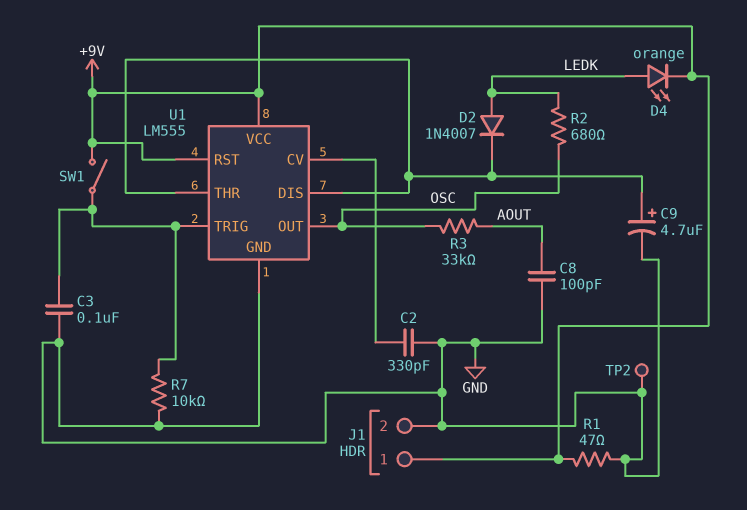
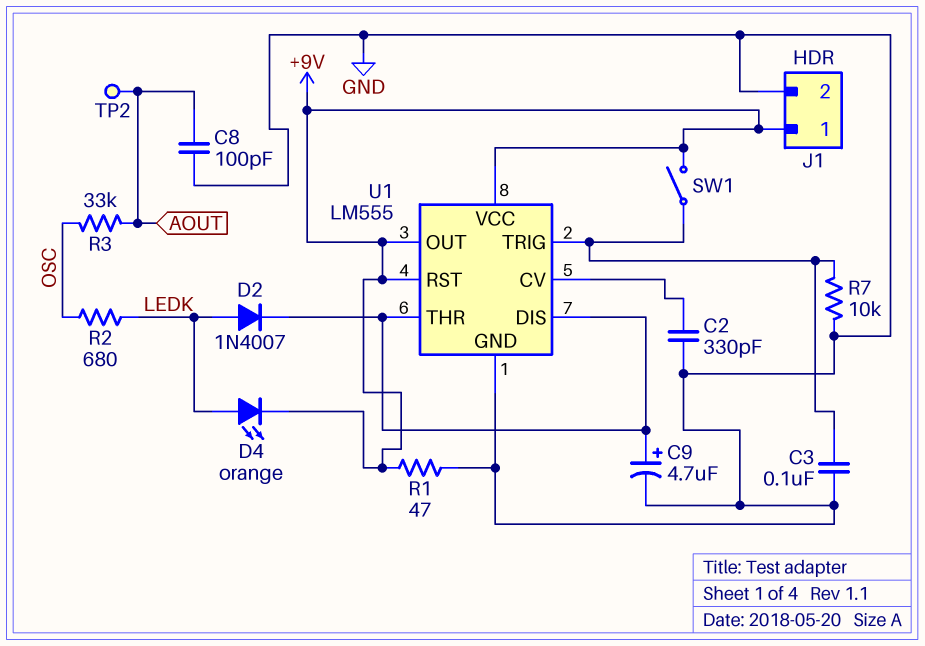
TP2: test point (GND) -> test point (AOUT)
U1 pin OUT: OSC -> +9V

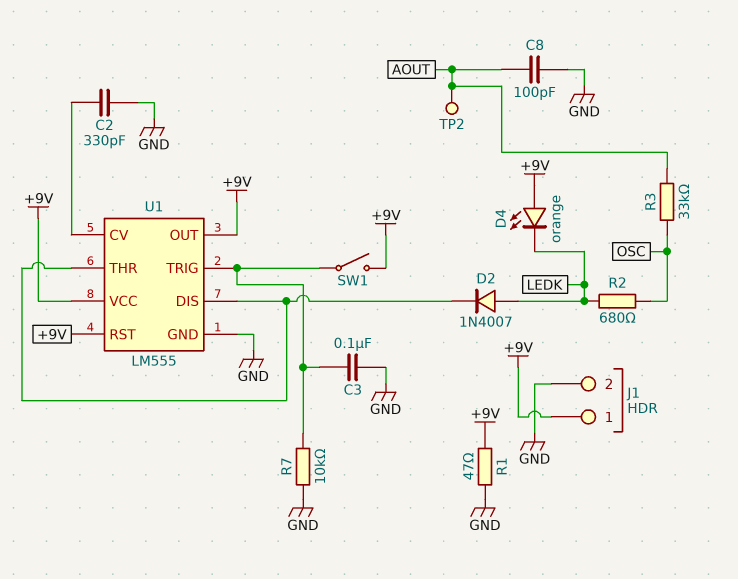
C9: 4.7uF (plus U1/DIS, minus GND) -> none
D4: LED orange (A LEDK, K +9V) -> LED orange (A +9V, K LEDK)

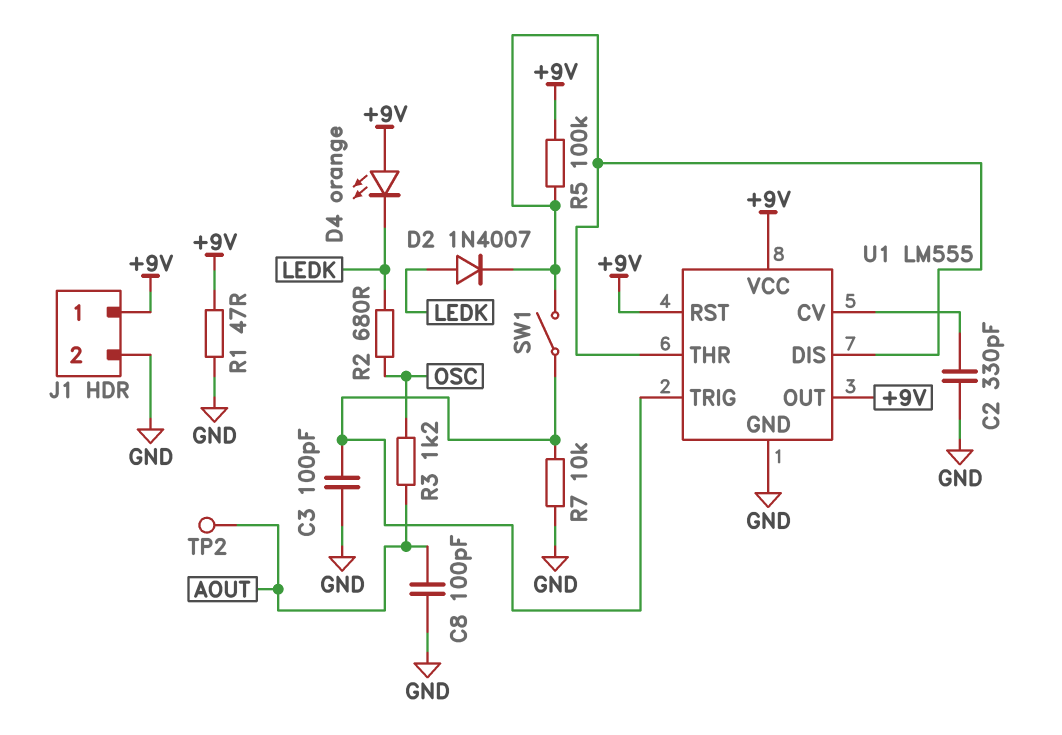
C3: 100nF (GND, U1/TRIG) -> 100pF (GND, U1/TRIG)
R3: 33k (AOUT, OSC) -> 1.2k (AOUT, OSC)
R5: none -> 100k (+9V, U1/DIS)
SW1: switch (+9V, U1/TRIG) -> switch (U1/DIS, U1/TRIG)

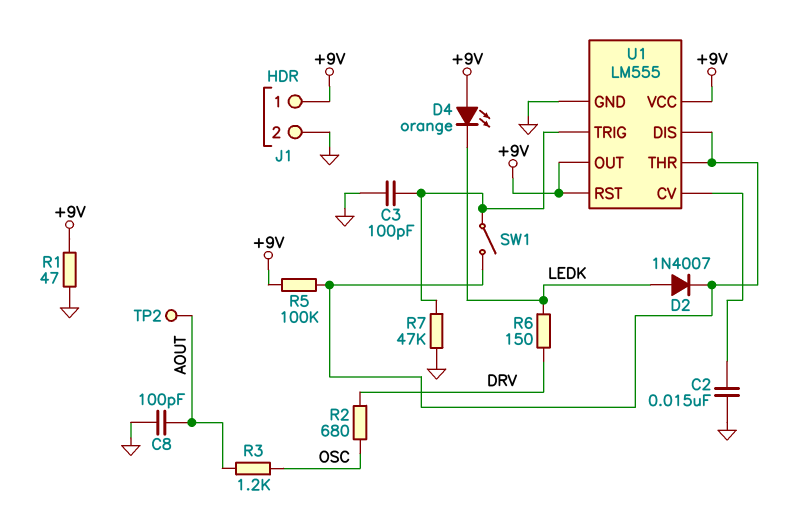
C2: 330pF (GND, U1/CV) -> 15nF (GND, U1/CV)
R2: 680 (LEDK, OSC) -> 680 (DRV, OSC)
R6: none -> 150 (DRV, LEDK)
R7: 10k (GND, U1/TRIG) -> 47k (GND, U1/TRIG)

